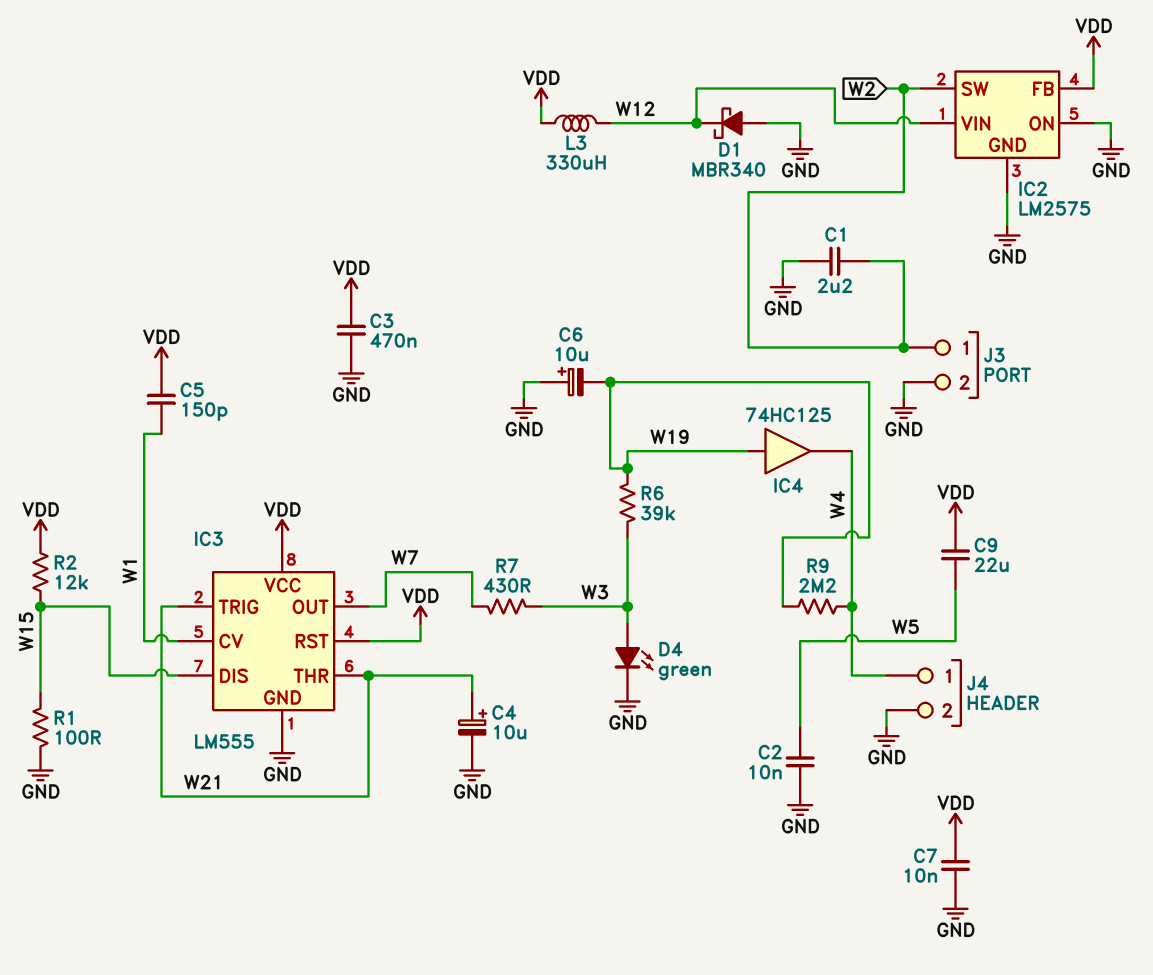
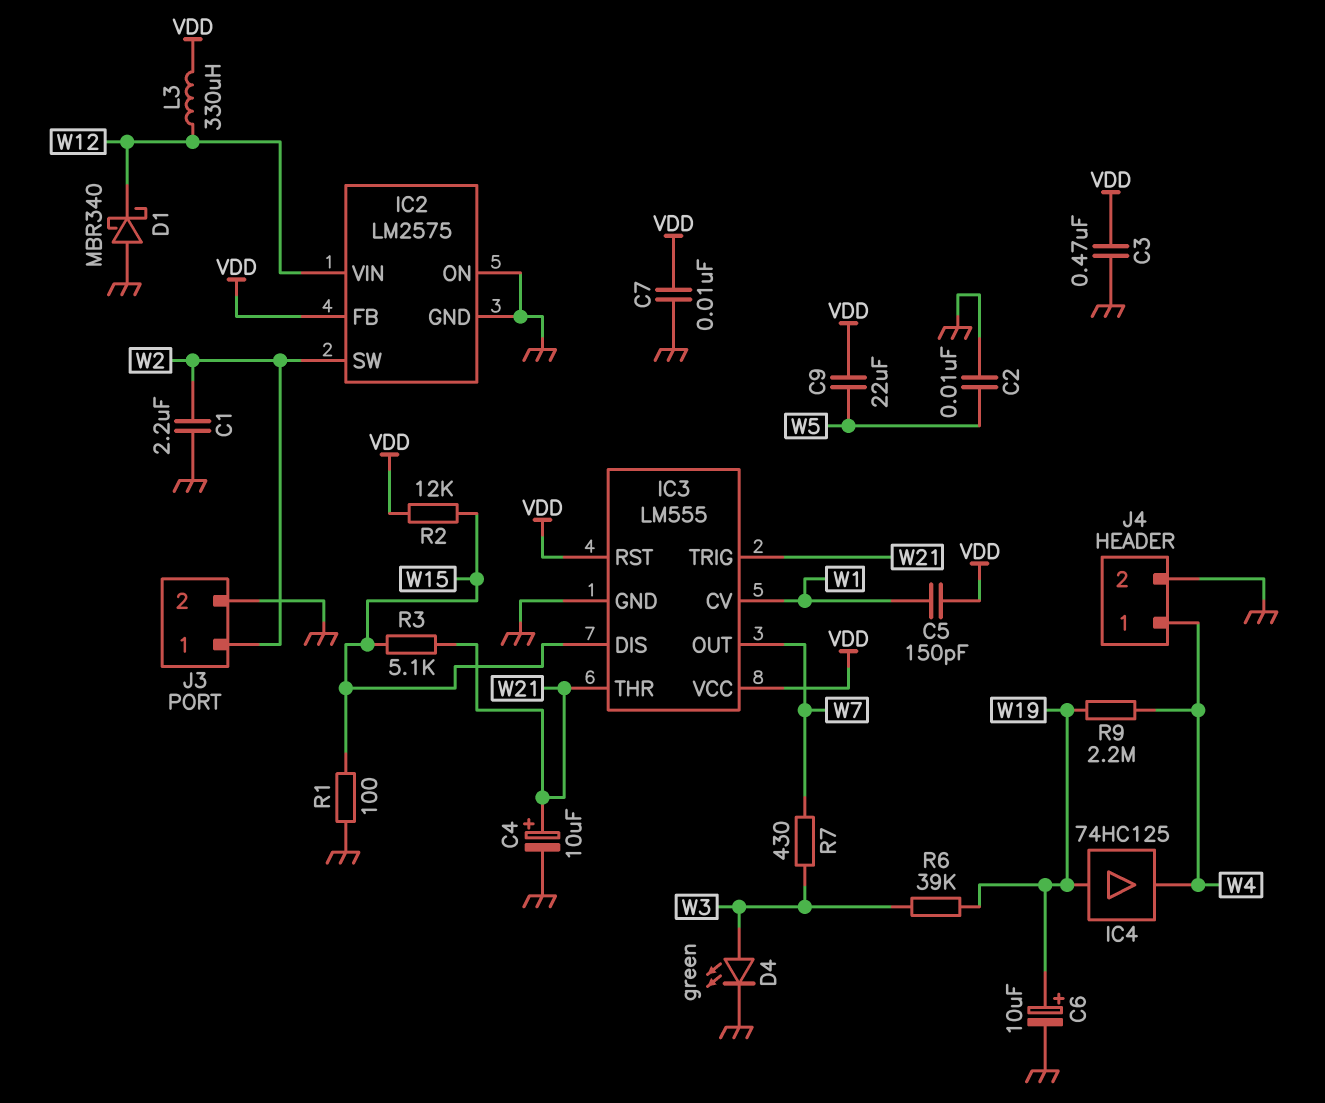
C6: 10uF (plus GND, minus W19) -> 10uF (plus W19, minus GND)
R3: none -> 5.1k (W15, W21)

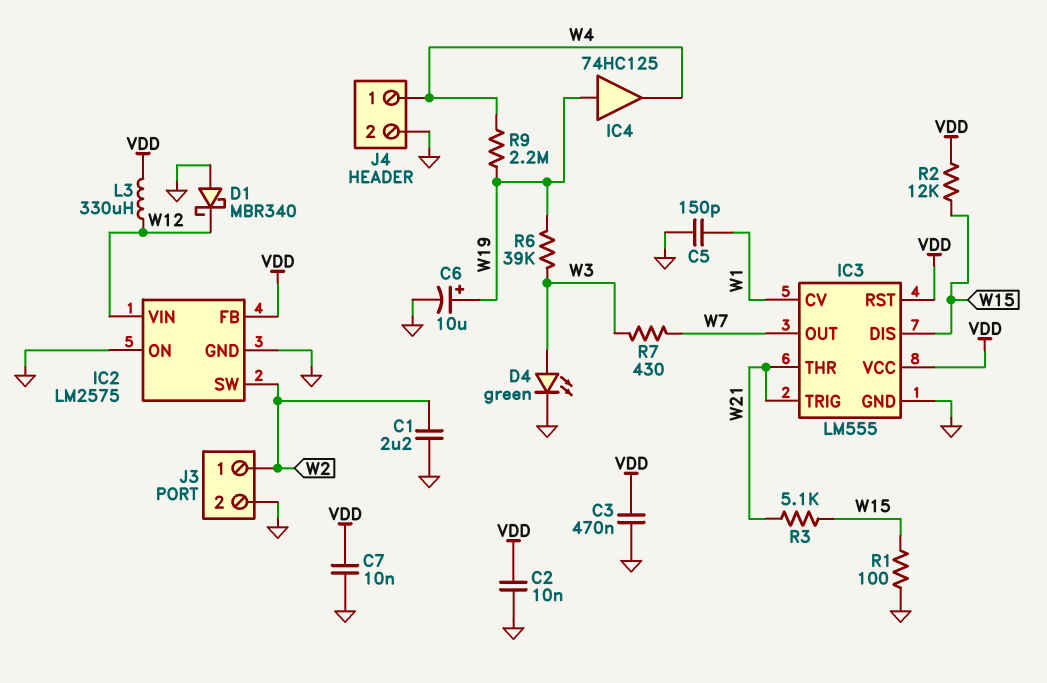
C2: 10nF (GND, W5) -> 10nF (GND, VDD)
C4: 10uF (plus W21, minus GND) -> none
C5: 150pF (VDD, W1) -> 150pF (GND, W1)
C9: 22uF (VDD, W5) -> none

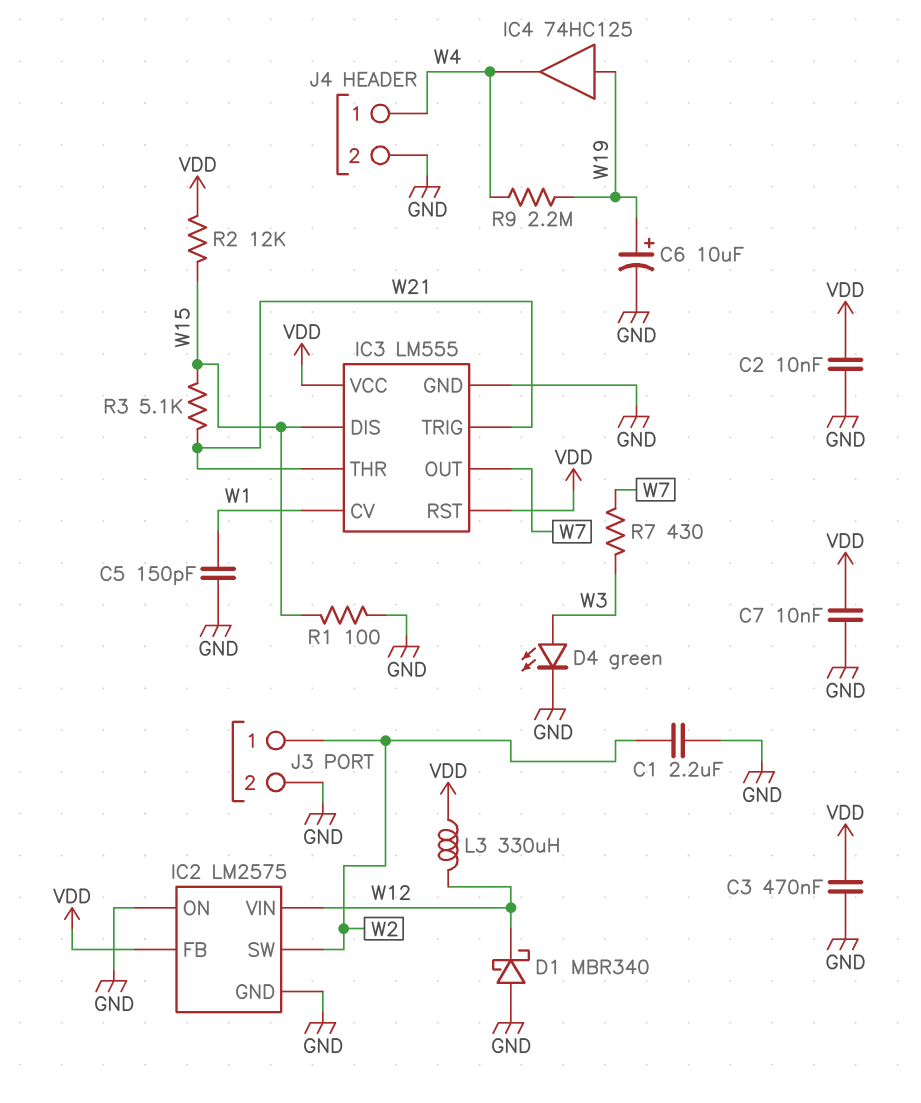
R6: 39k (W3, W19) -> none

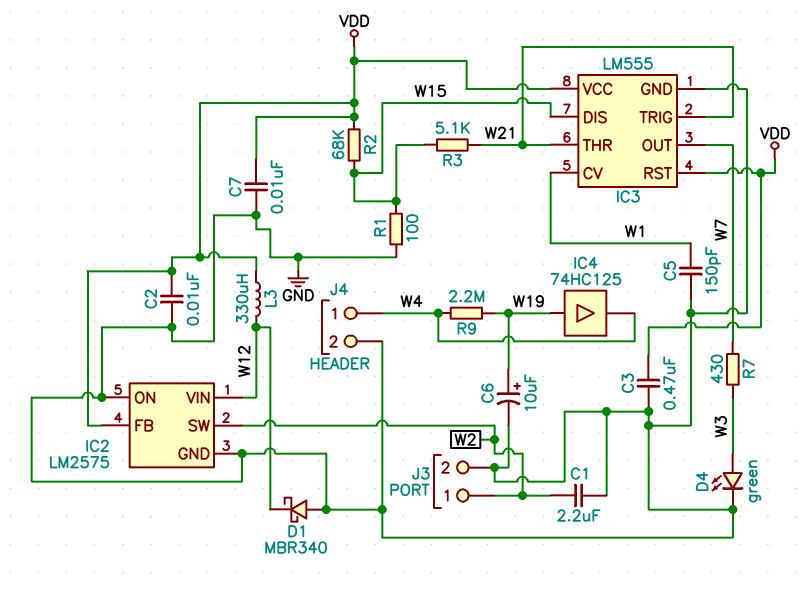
R2: 12k (VDD, W15) -> 68k (VDD, W15)

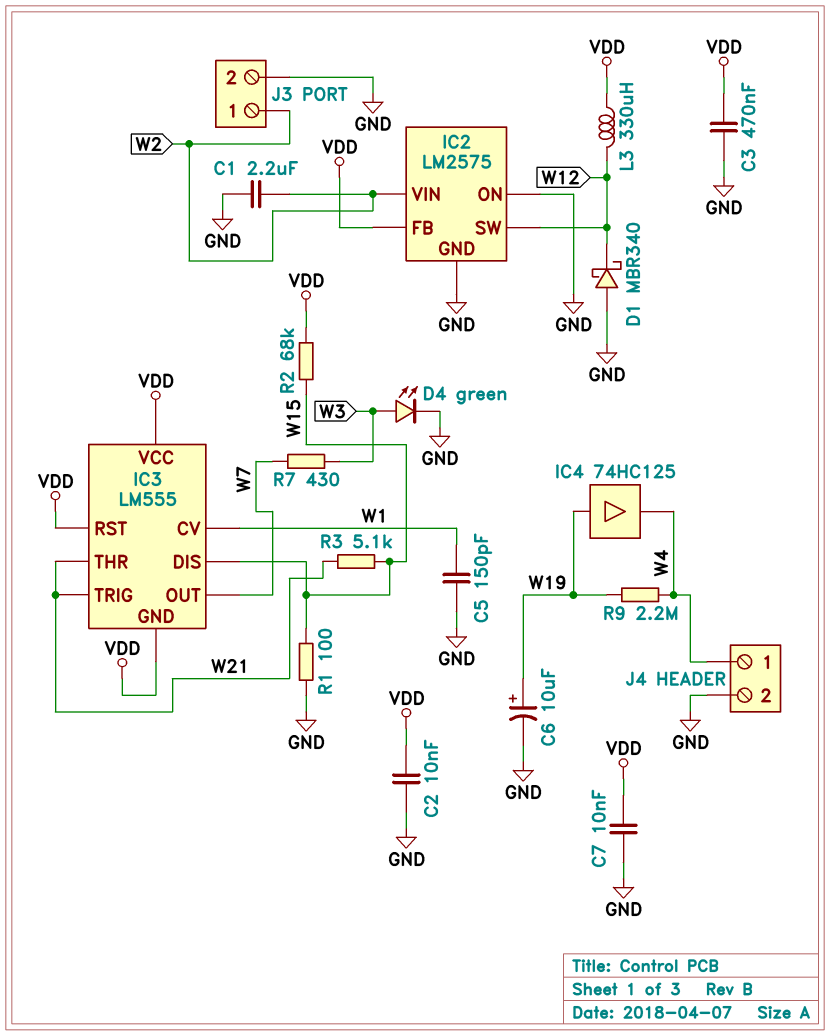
IC2 pin SW: W2 -> W12
IC2 pin VIN: W12 -> W2
IC3 pin GND: GND -> VDD

